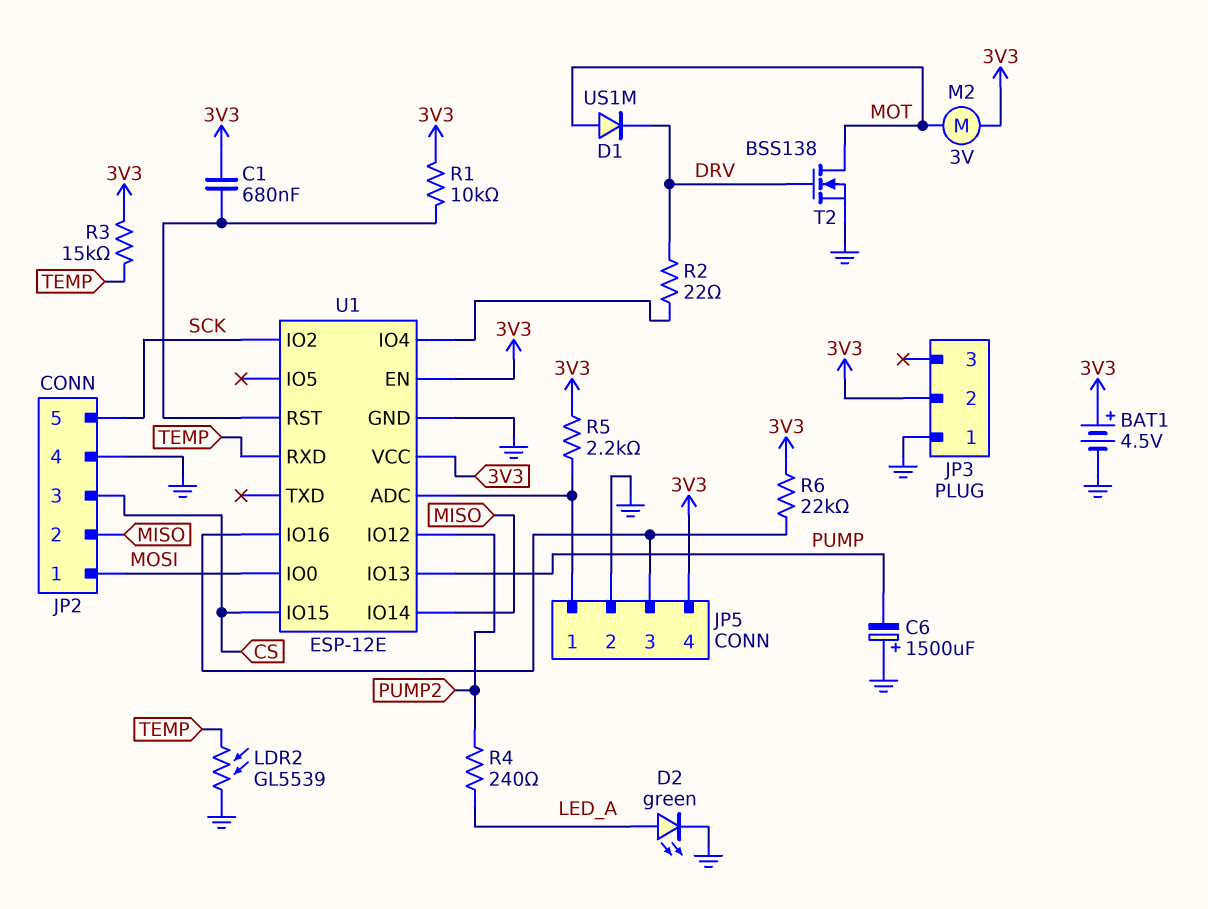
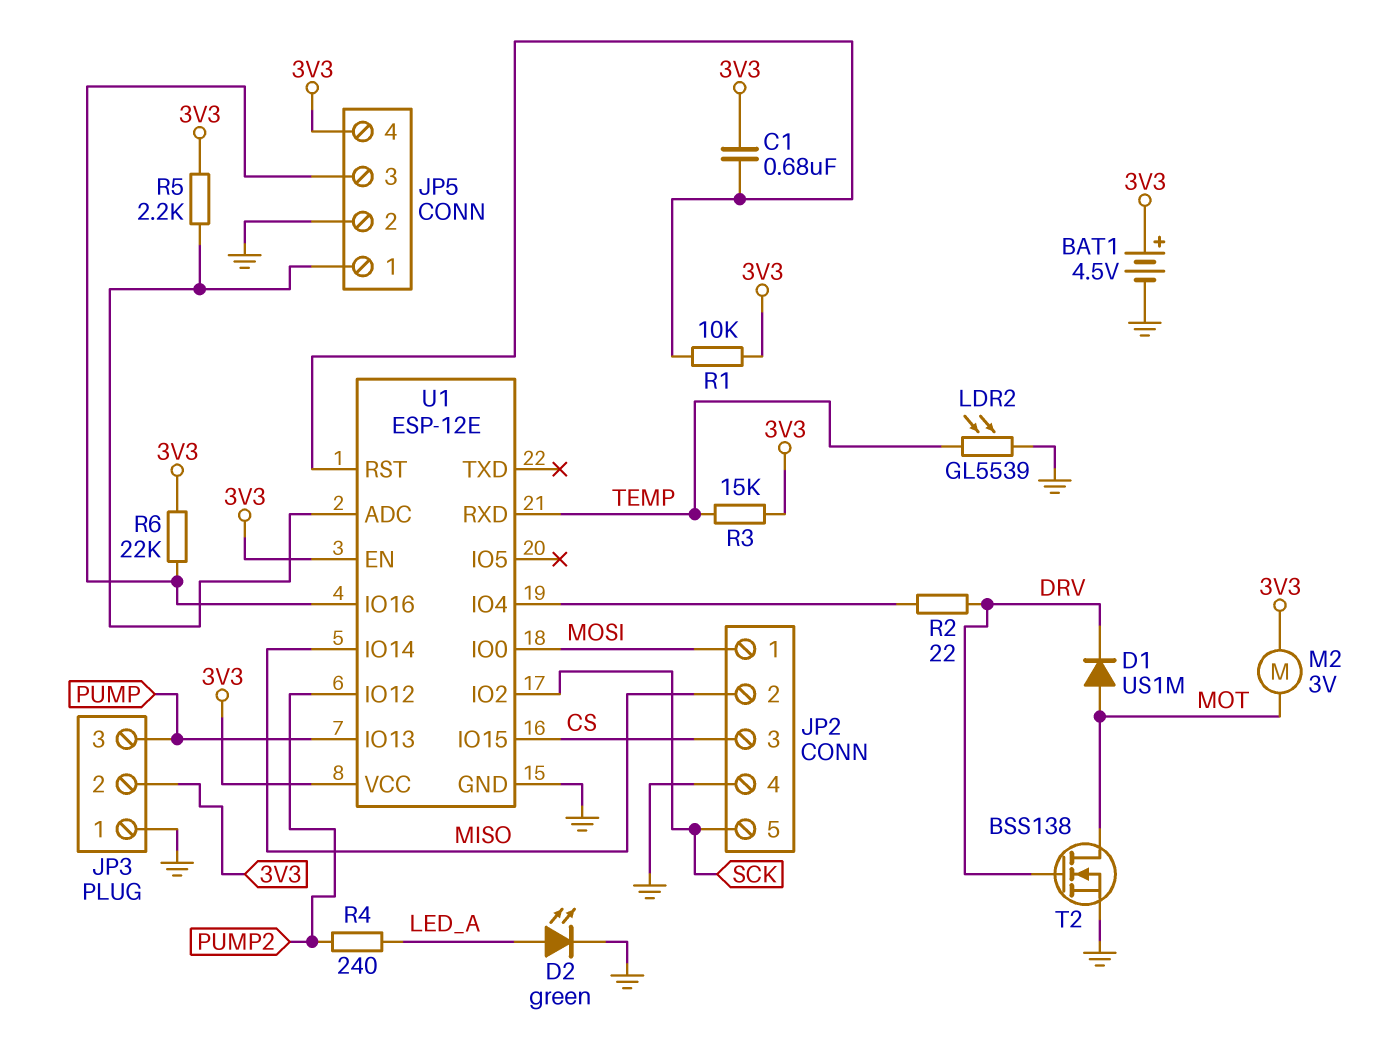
C6: 1500uF (plus GND, minus PUMP) -> none
JP3 pin 3: none -> PUMP

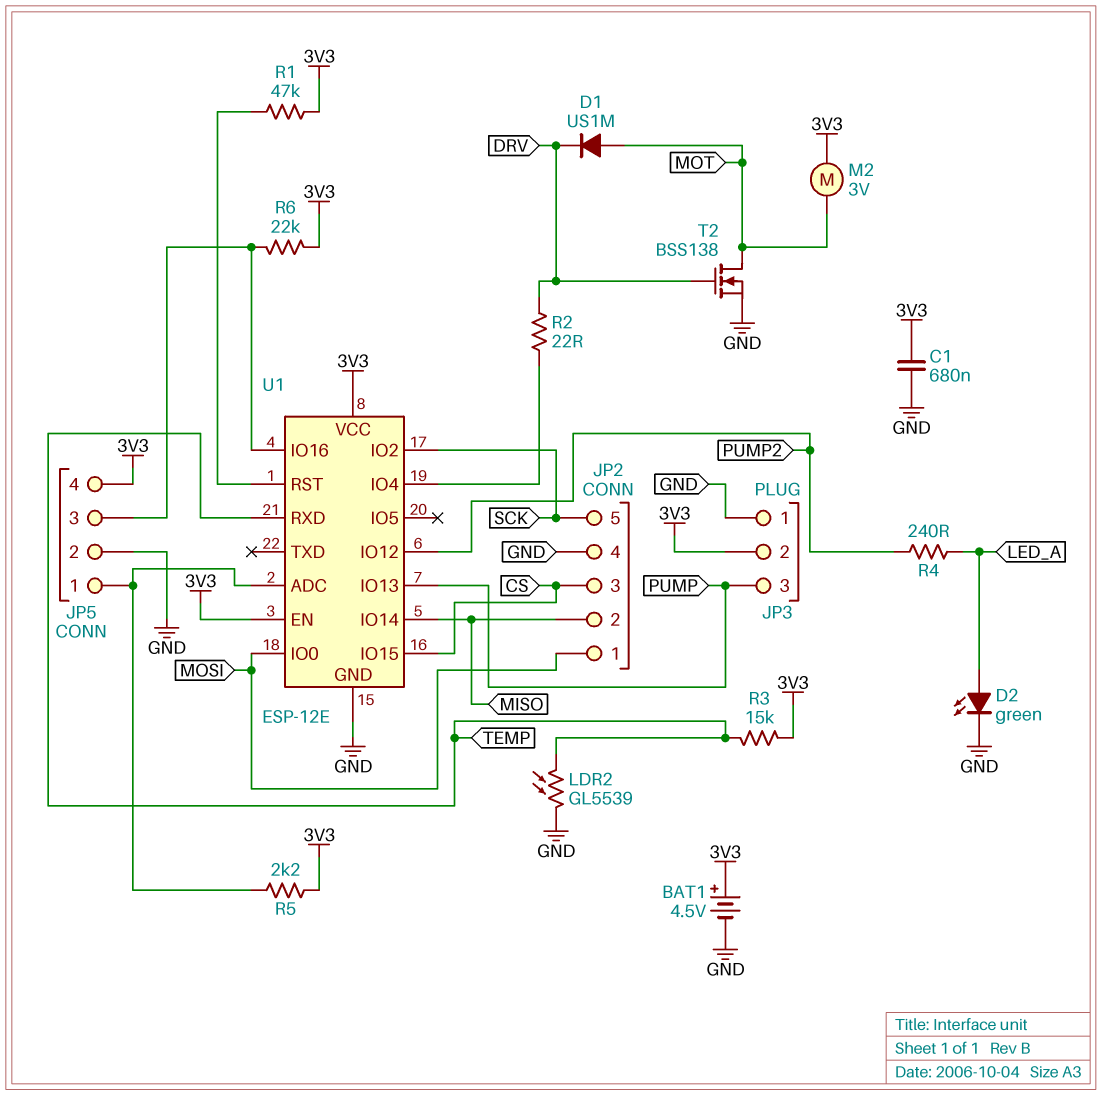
C1: 680nF (3V3, U1/RST) -> 680nF (3V3, GND)
R1: 10k (3V3, U1/RST) -> 47k (3V3, U1/RST)

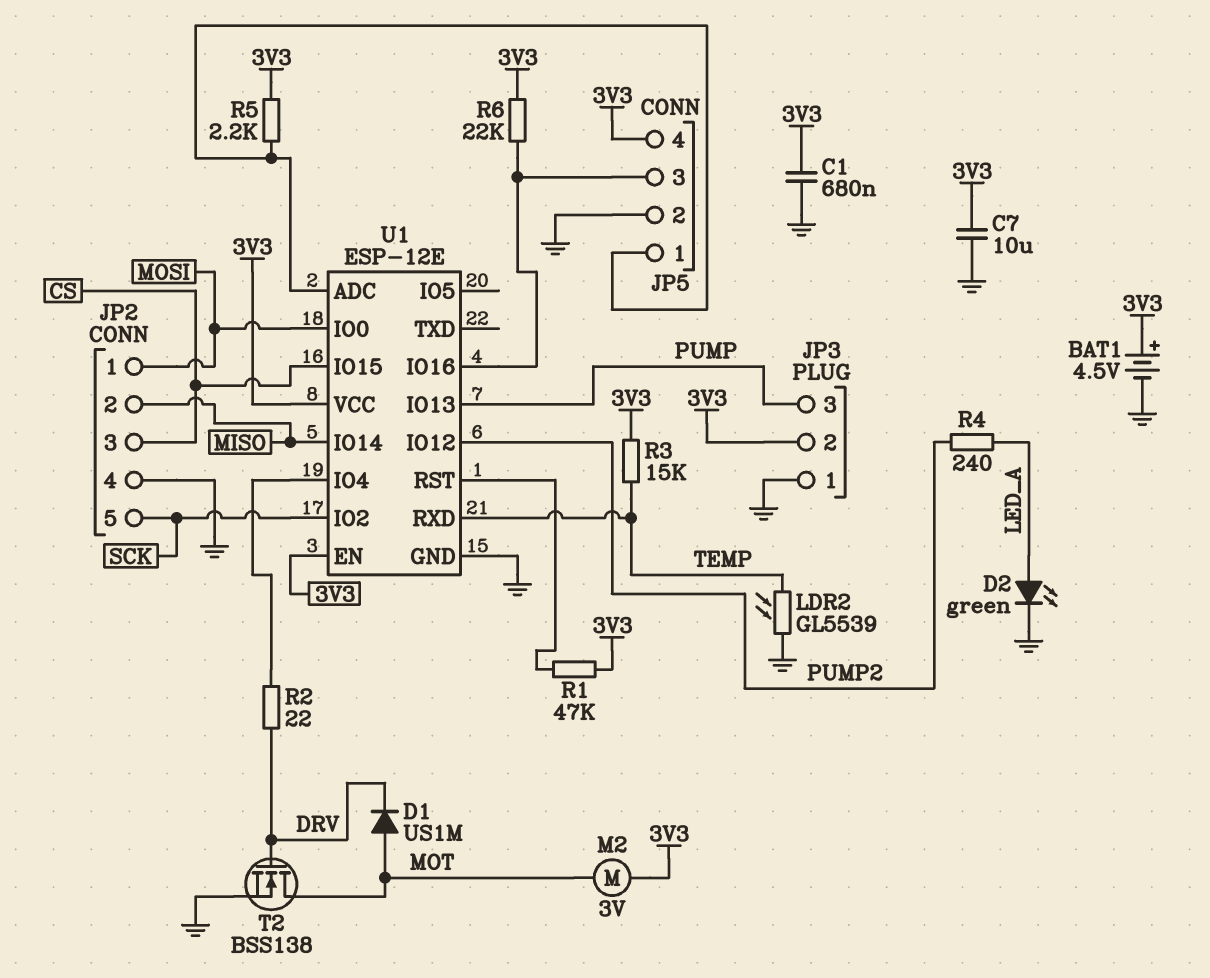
C7: none -> 10uF (3V3, GND)

